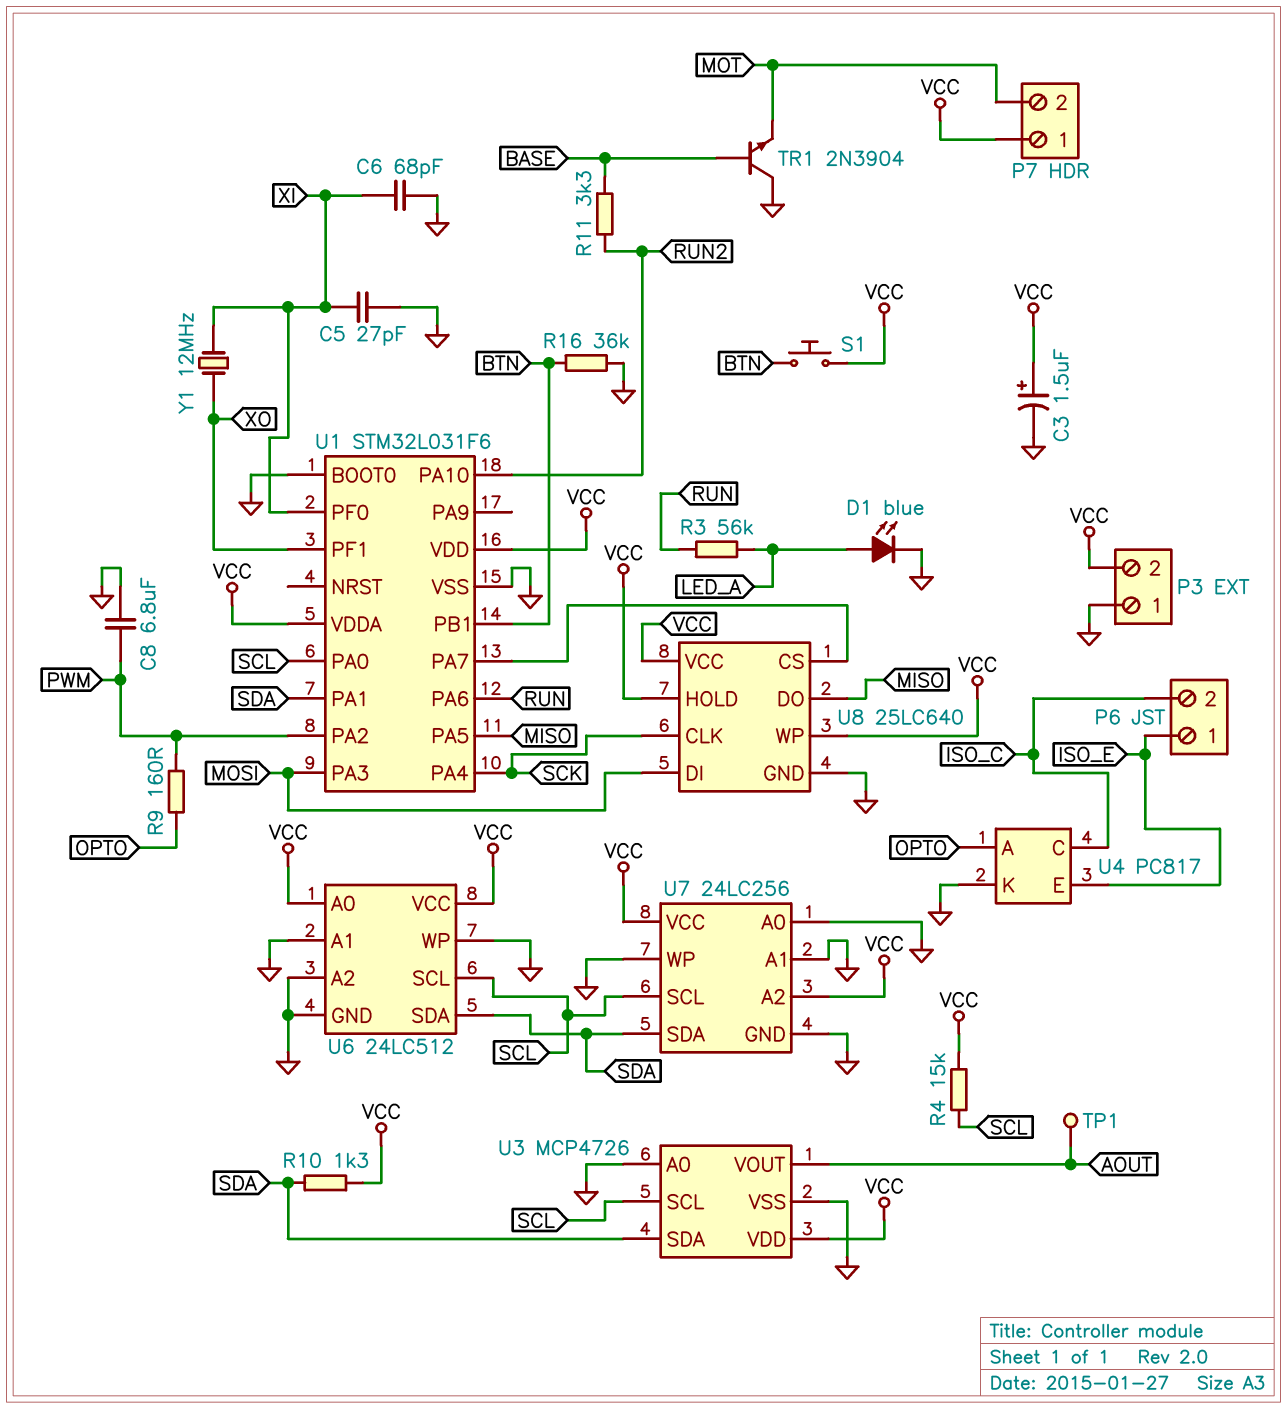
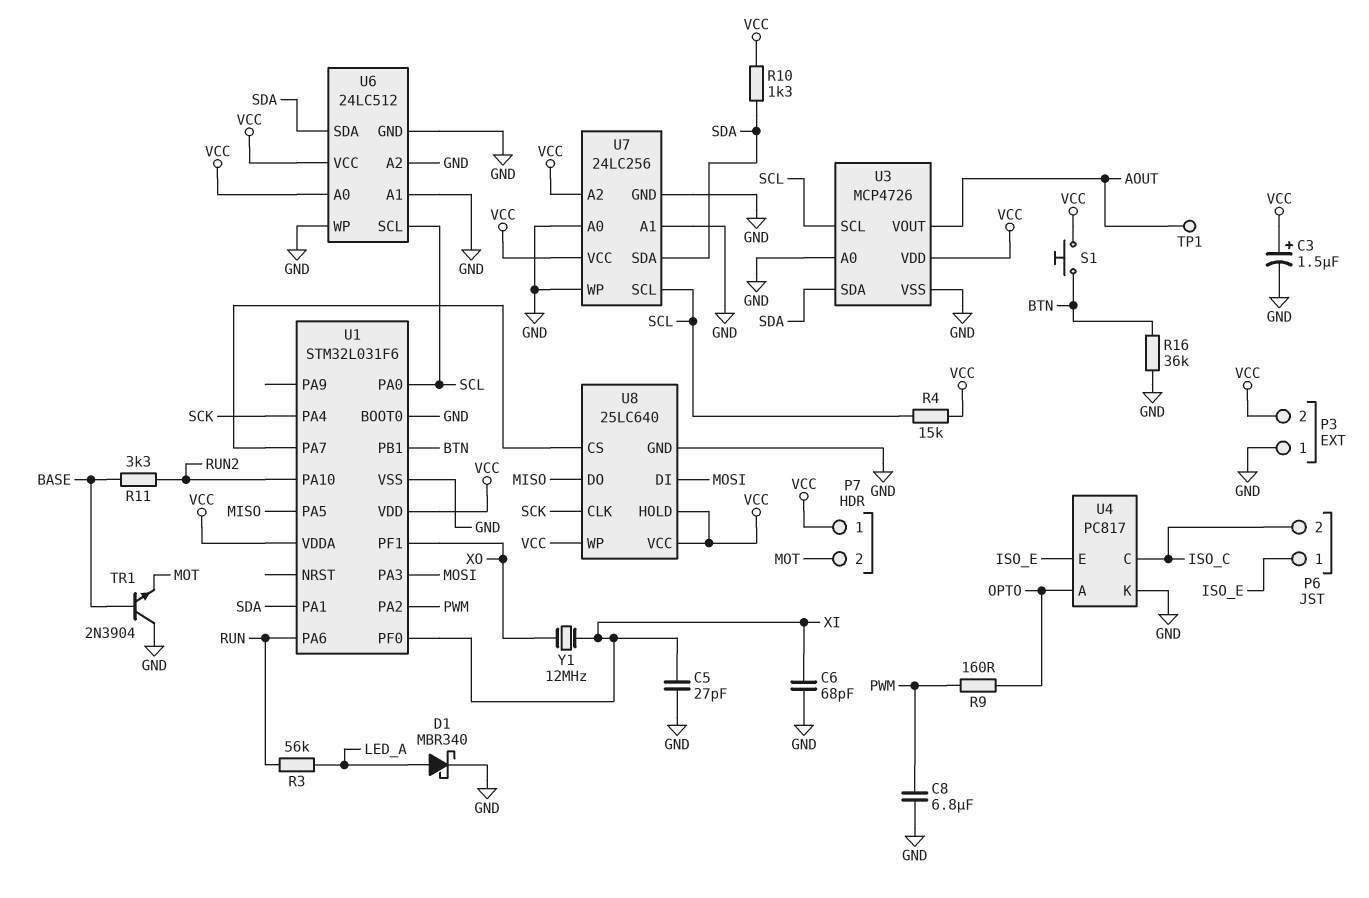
D1: LED blue (A LED_A, K GND) -> schottky MBR340 (A LED_A, K GND)

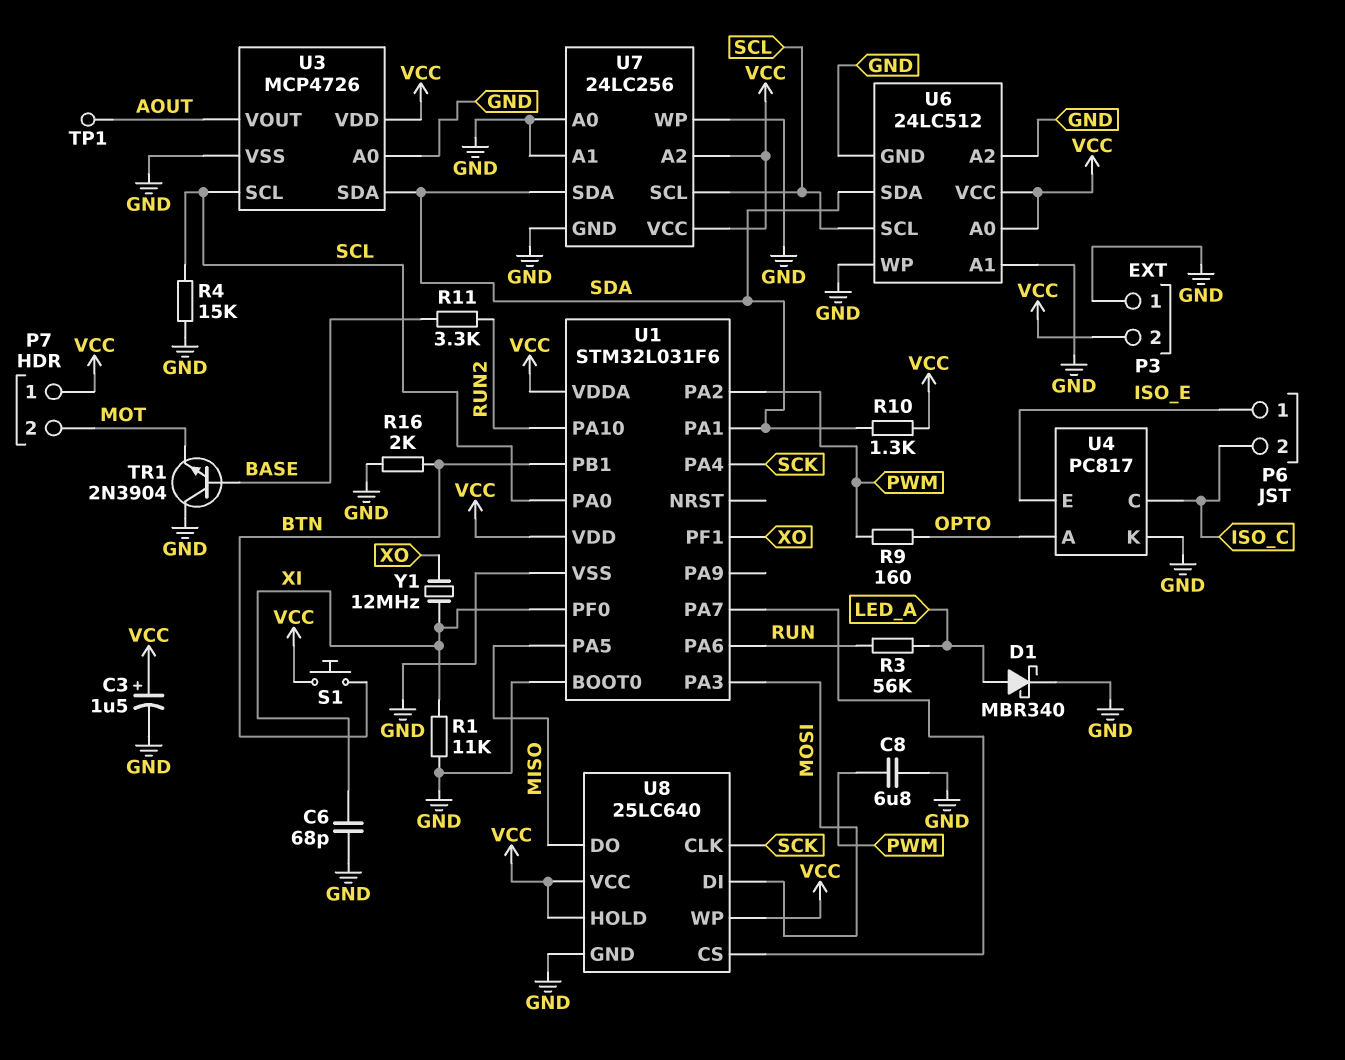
C5: 27pF (GND, XI) -> none
R1: none -> 11k (GND, XI)
R4: 15k (SCL, VCC) -> 15k (GND, SCL)
R16: 36k (BTN, GND) -> 2k (BTN, GND)

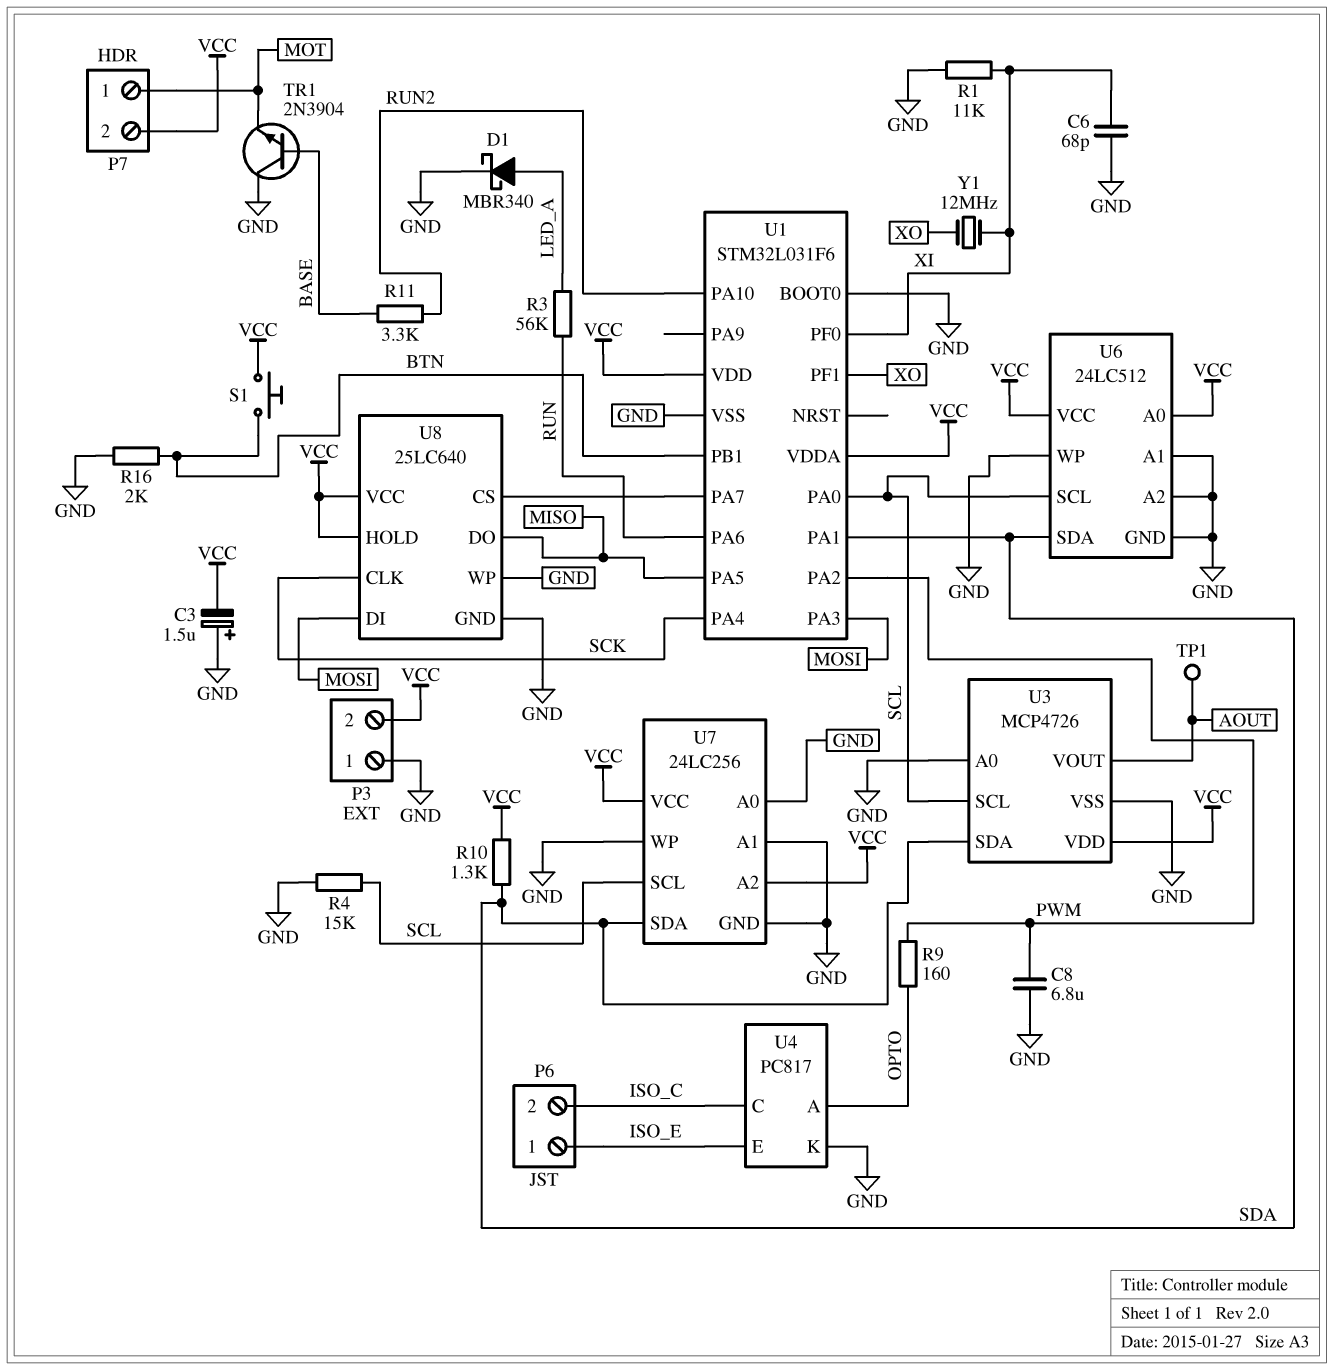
C3: 1.5uF (plus VCC, minus GND) -> 1.5uF (plus GND, minus VCC)
P7 pin 1: VCC -> MOT
P7 pin 2: MOT -> VCC
U8 pin WP: VCC -> GND

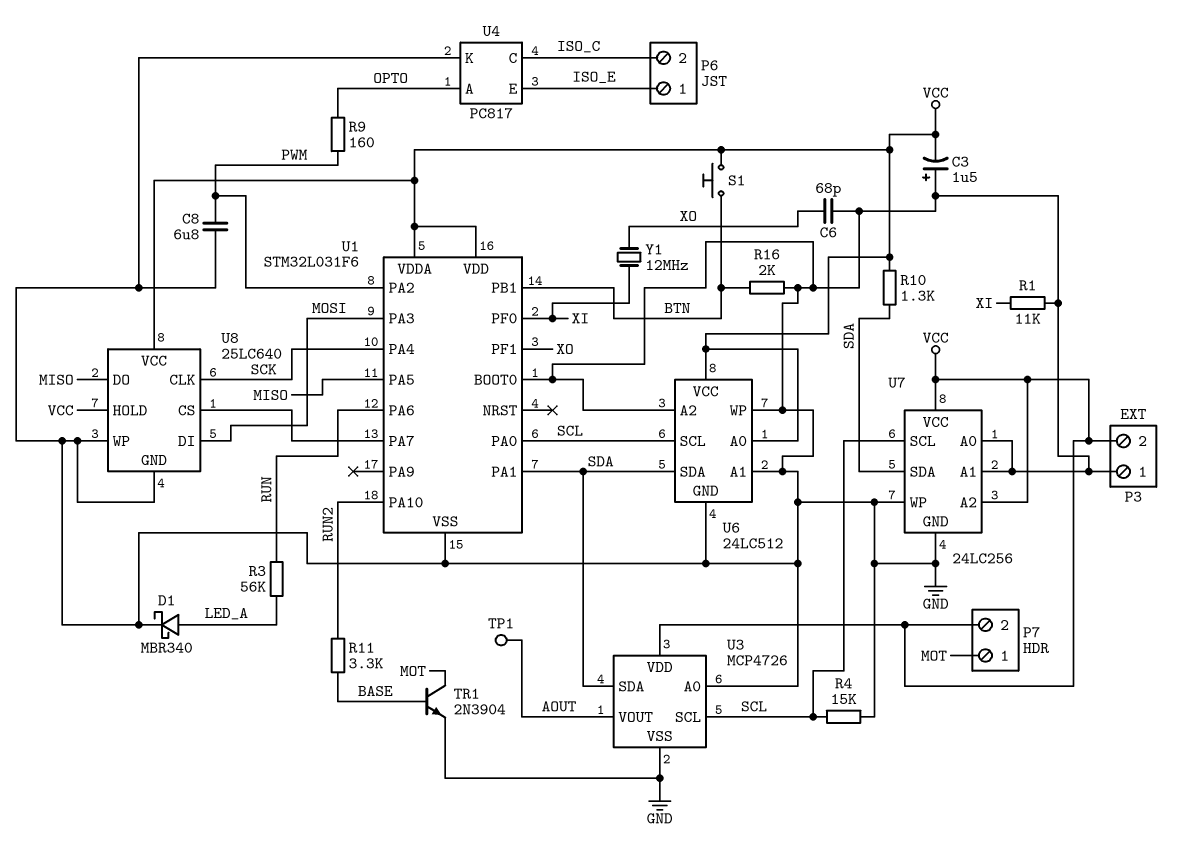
C6: 68pF (GND, XI) -> 68pF (GND, XO)
TR1: NPN 2N3904 (B BASE, C GND, E MOT) -> NPN 2N3904 (B BASE, C MOT, E GND)

